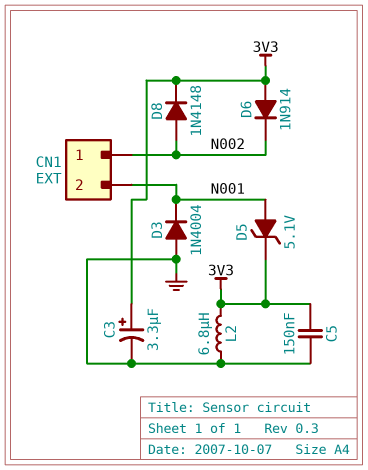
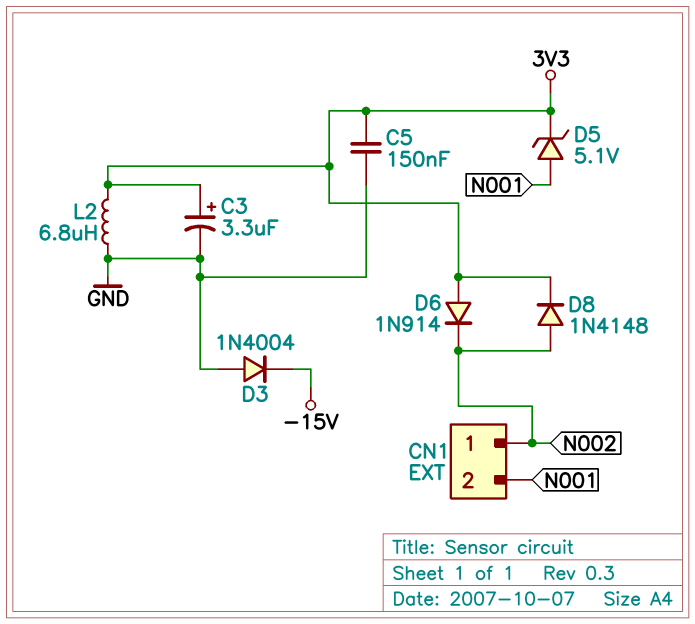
D3: diode 1N4004 (A GND, K N001) -> diode 1N4004 (A GND, K -15V)

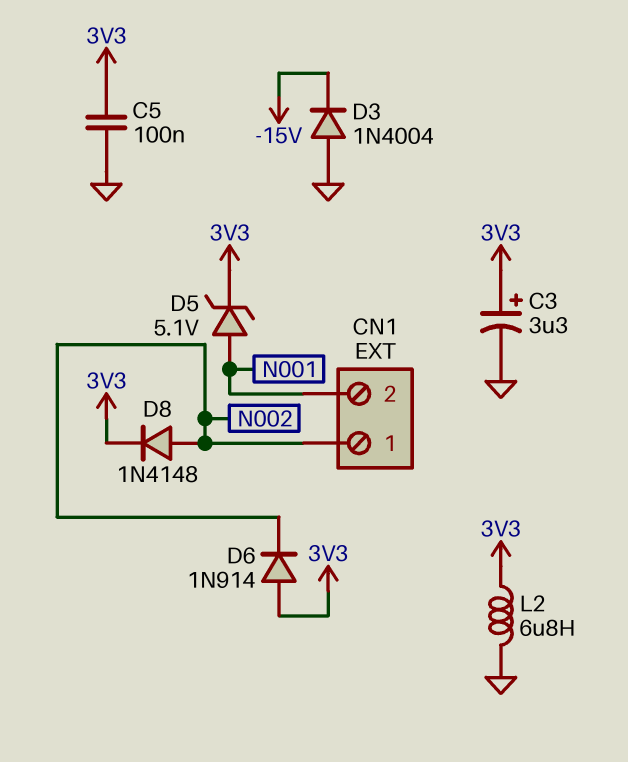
C5: 150nF (3V3, GND) -> 100nF (3V3, GND)

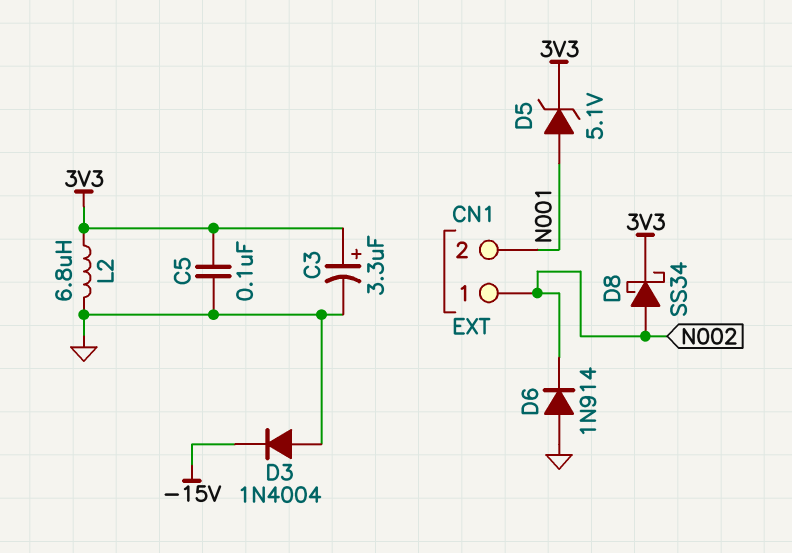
D6: diode 1N914 (A 3V3, K N002) -> diode 1N914 (A GND, K N002)
D8: diode 1N4148 (A N002, K 3V3) -> schottky SS34 (A N002, K 3V3)

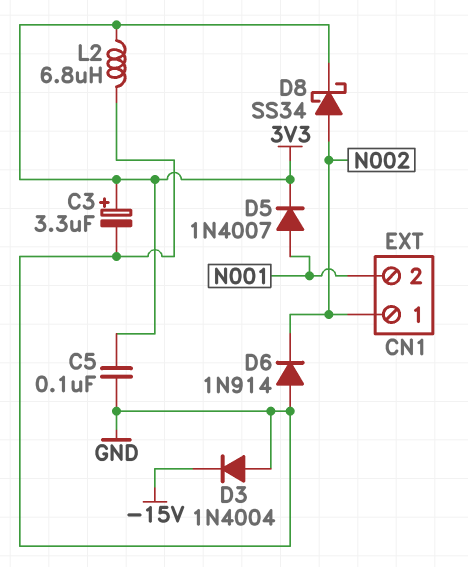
D5: zener 5.1V (A N001, K 3V3) -> diode 1N4007 (A N001, K 3V3)

